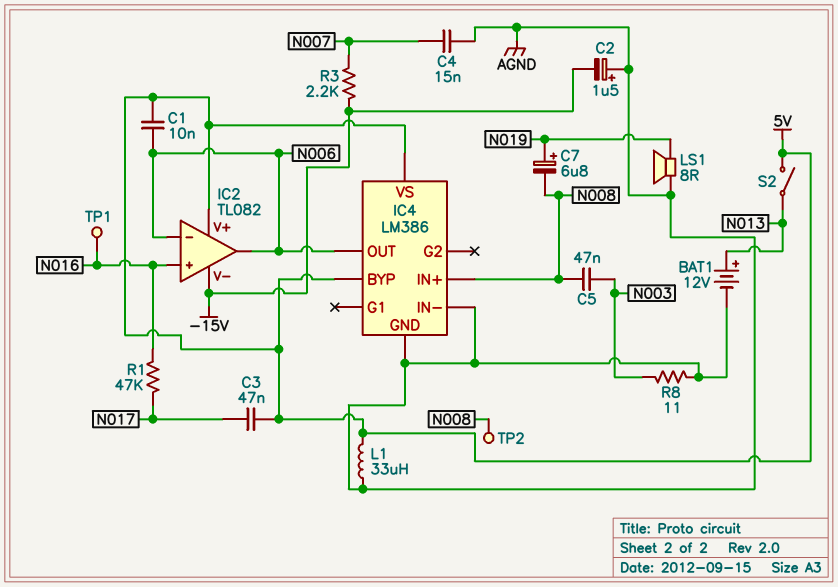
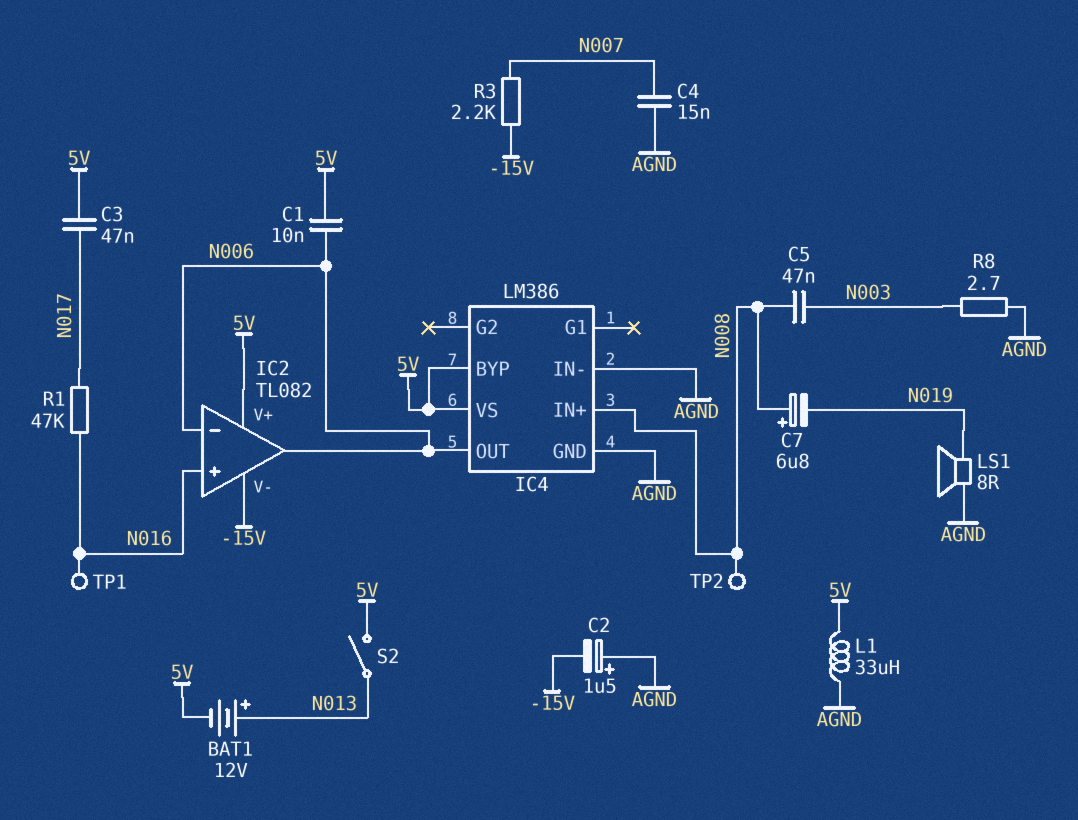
BAT1: 12V (plus N013, minus AGND) -> 12V (plus N013, minus 5V)
C7: 6.8uF (plus N019, minus N008) -> 6.8uF (plus N008, minus N019)
R8: 11 (AGND, N003) -> 2.7 (AGND, N003)

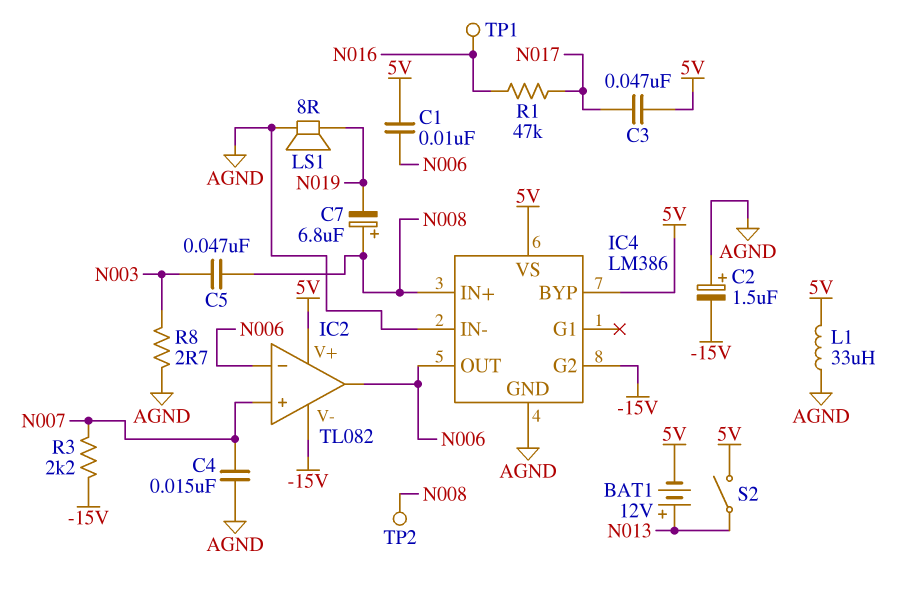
IC2 pin in+: N016 -> N007
IC4 pin G2: none -> -15V

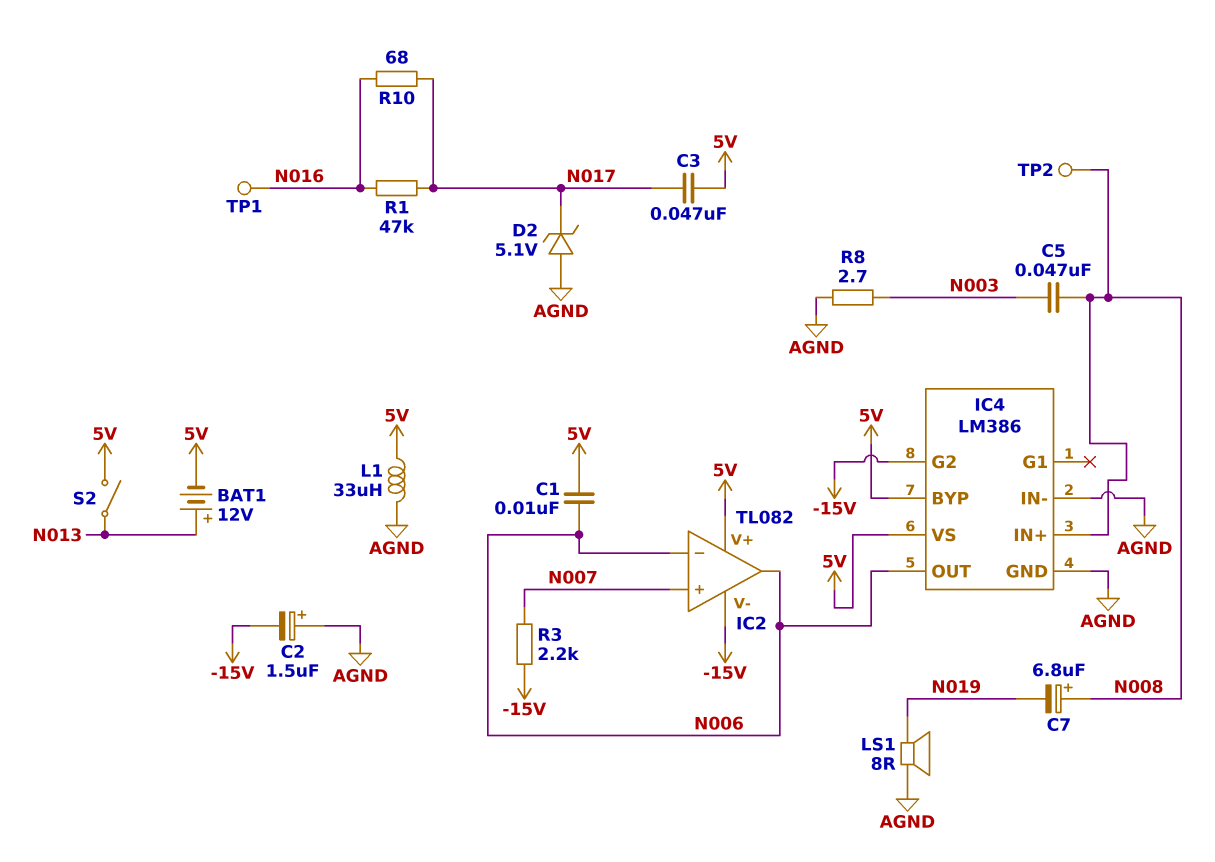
C4: 15nF (AGND, N007) -> none
D2: none -> zener 5.1V (A AGND, K N017)
R10: none -> 68 (N016, N017)

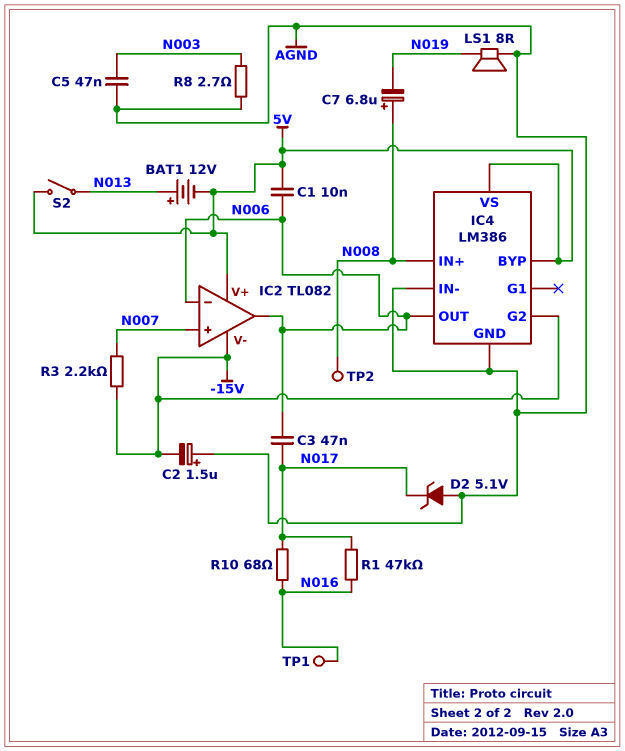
C3: 47nF (5V, N017) -> 47nF (N006, N017)
C5: 47nF (N003, N008) -> 47nF (AGND, N003)
L1: 33uH (5V, AGND) -> none

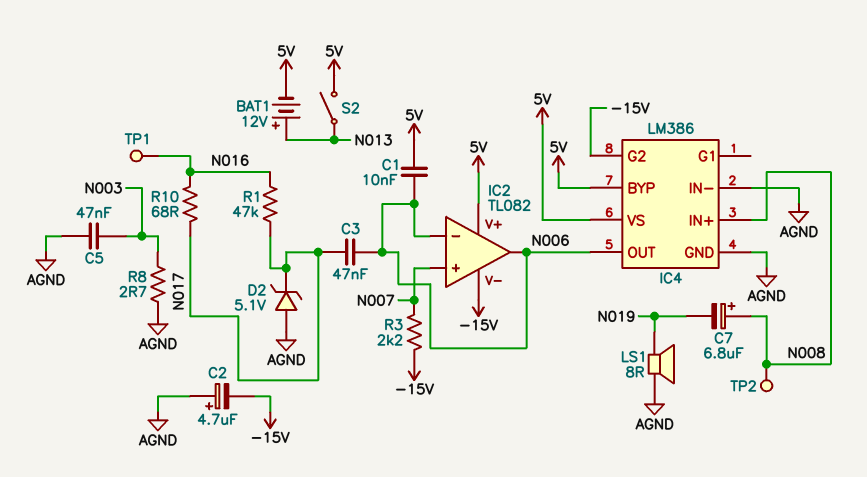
C2: 1.5uF (plus AGND, minus -15V) -> 4.7uF (plus AGND, minus -15V)

